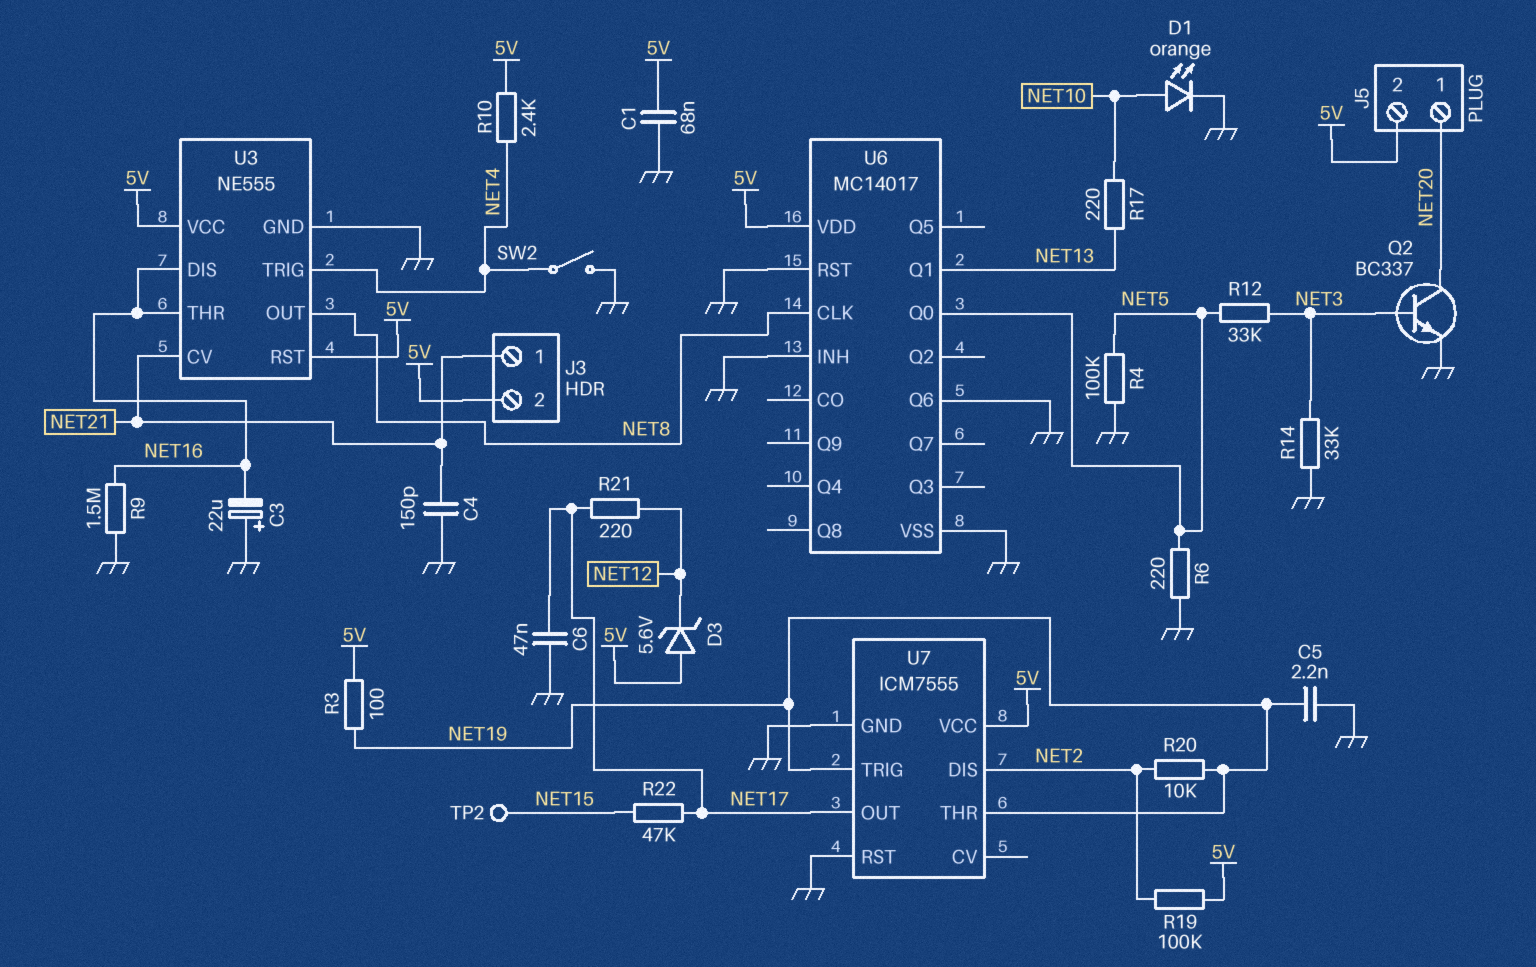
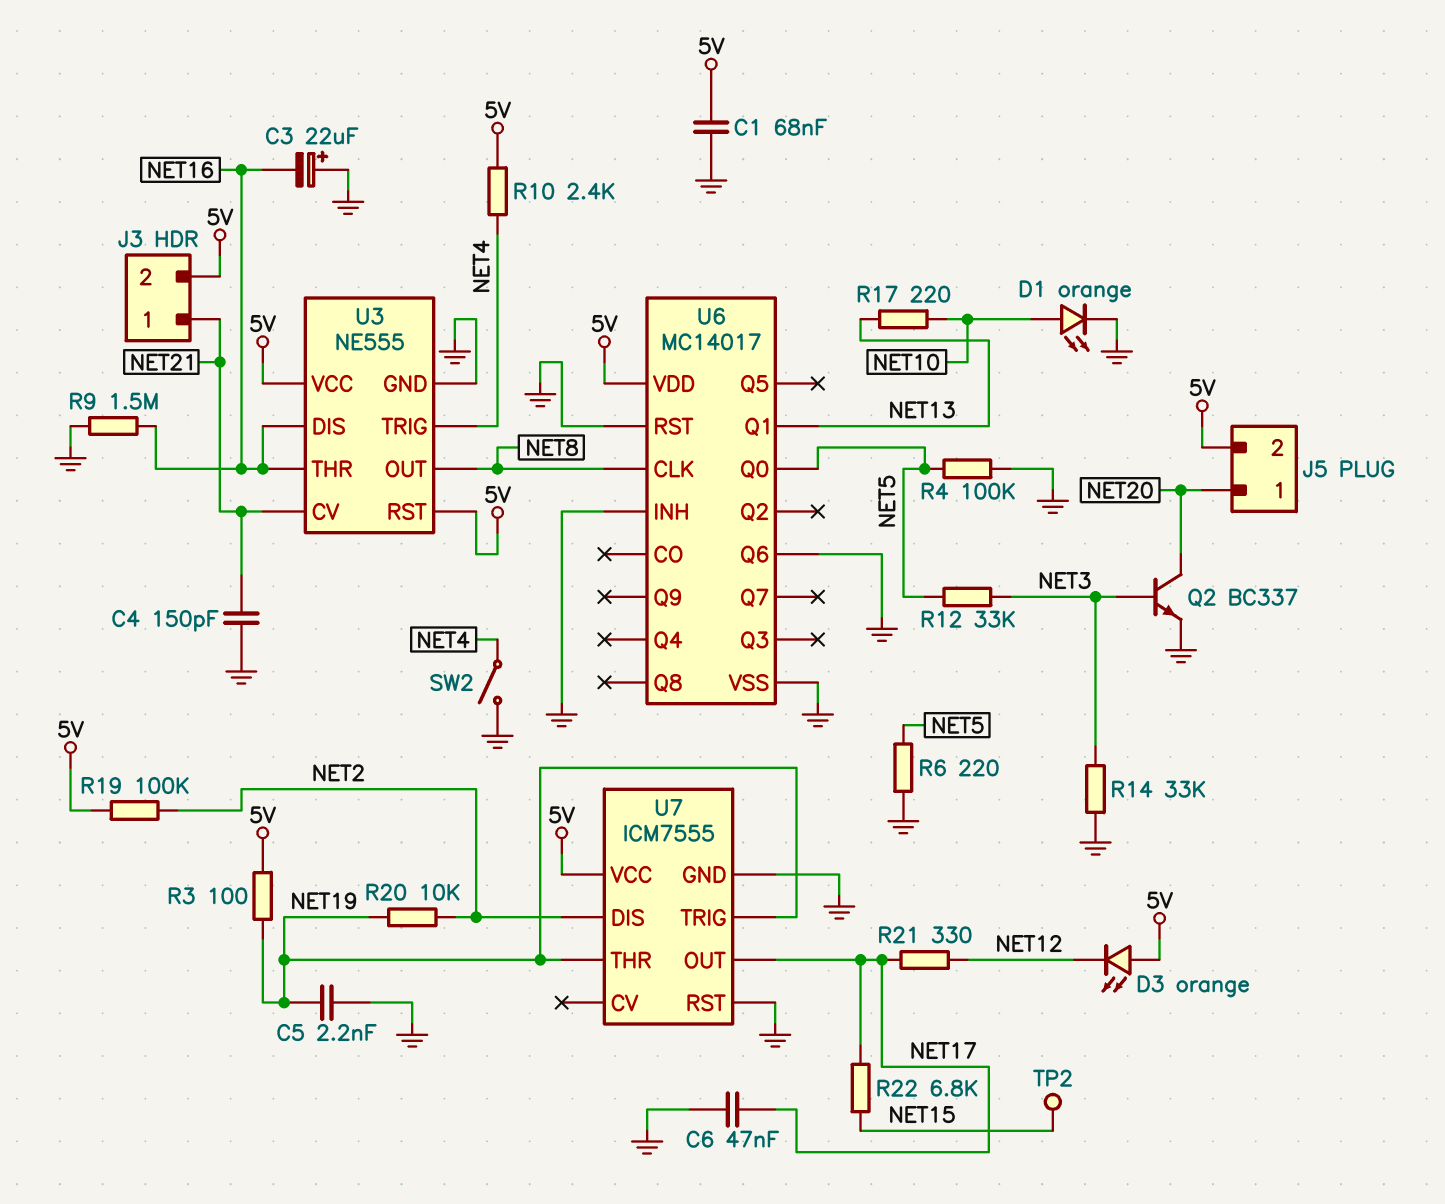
D3: zener 5.6V (A 5V, K NET12) -> LED orange (A 5V, K NET12)
R21: 220 (NET12, NET17) -> 330 (NET12, NET17)
R22: 47k (NET15, NET17) -> 6.8k (NET15, NET17)

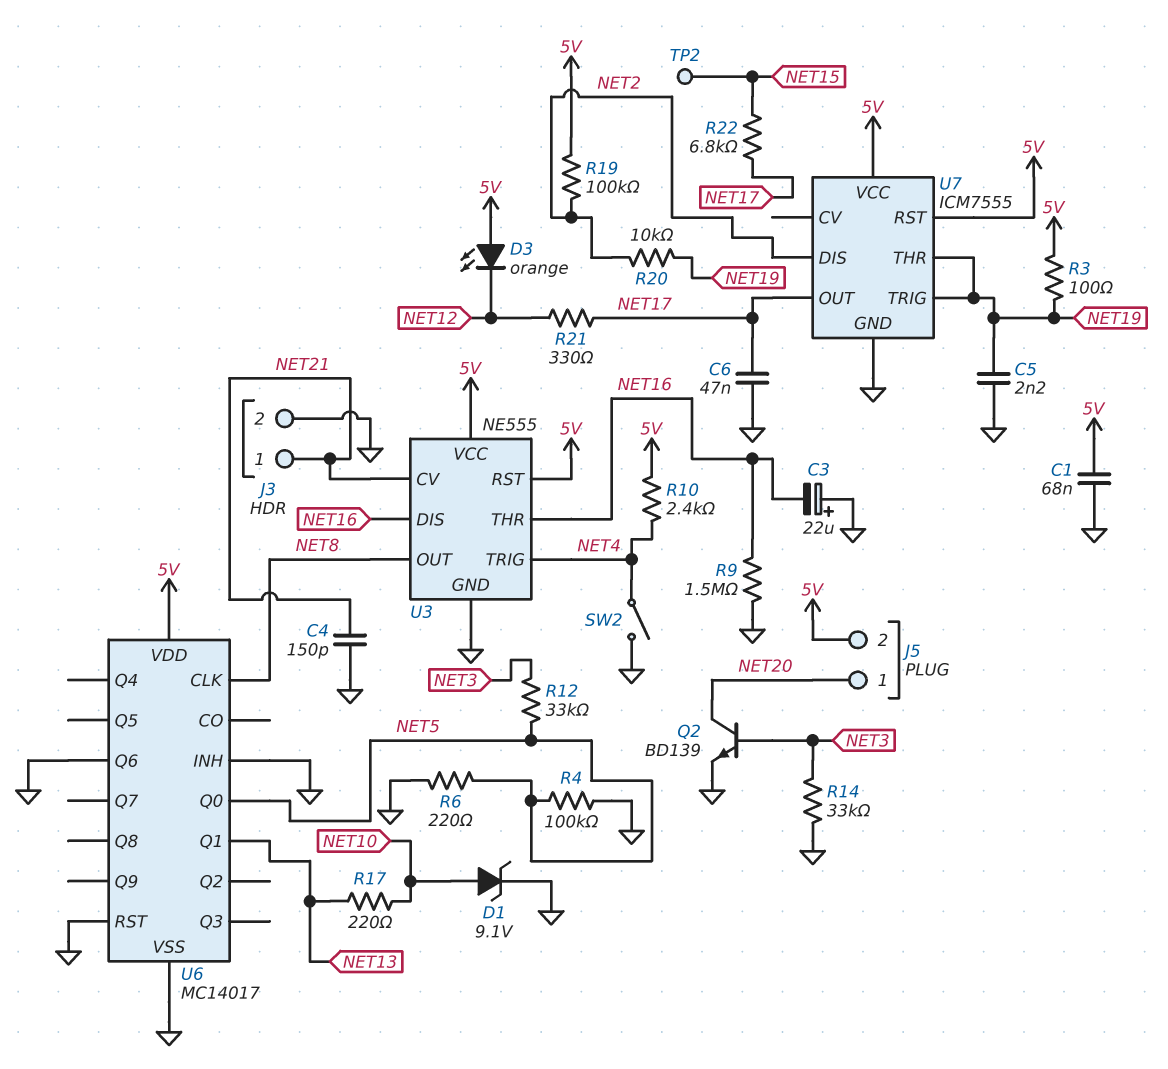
D1: LED orange (A NET10, K GND) -> zener 9.1V (A NET10, K GND)
J3 pin 2: 5V -> GND
Q2: NPN BC337 (B NET3, C NET20, E GND) -> NPN BD139 (B NET3, C NET20, E GND)
U7 pin RST: GND -> 5V

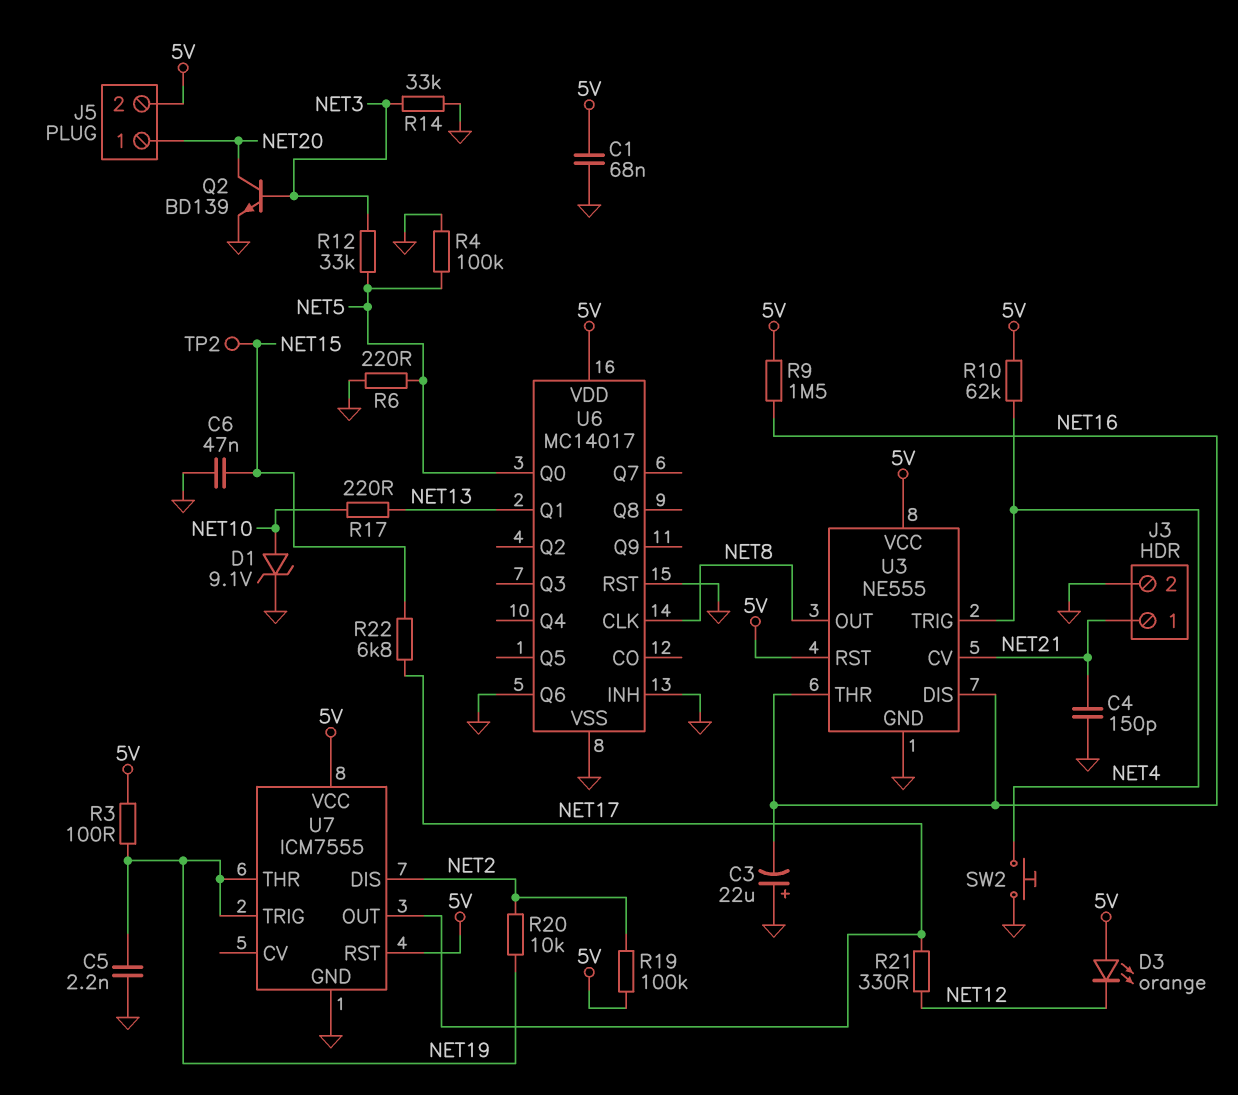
C6: 47nF (GND, NET17) -> 47nF (GND, NET15)
R9: 1.5M (GND, NET16) -> 1.5M (5V, NET16)
R10: 2.4k (5V, NET4) -> 62k (5V, NET4)
SW2: switch (GND, NET4) -> button (GND, NET4)

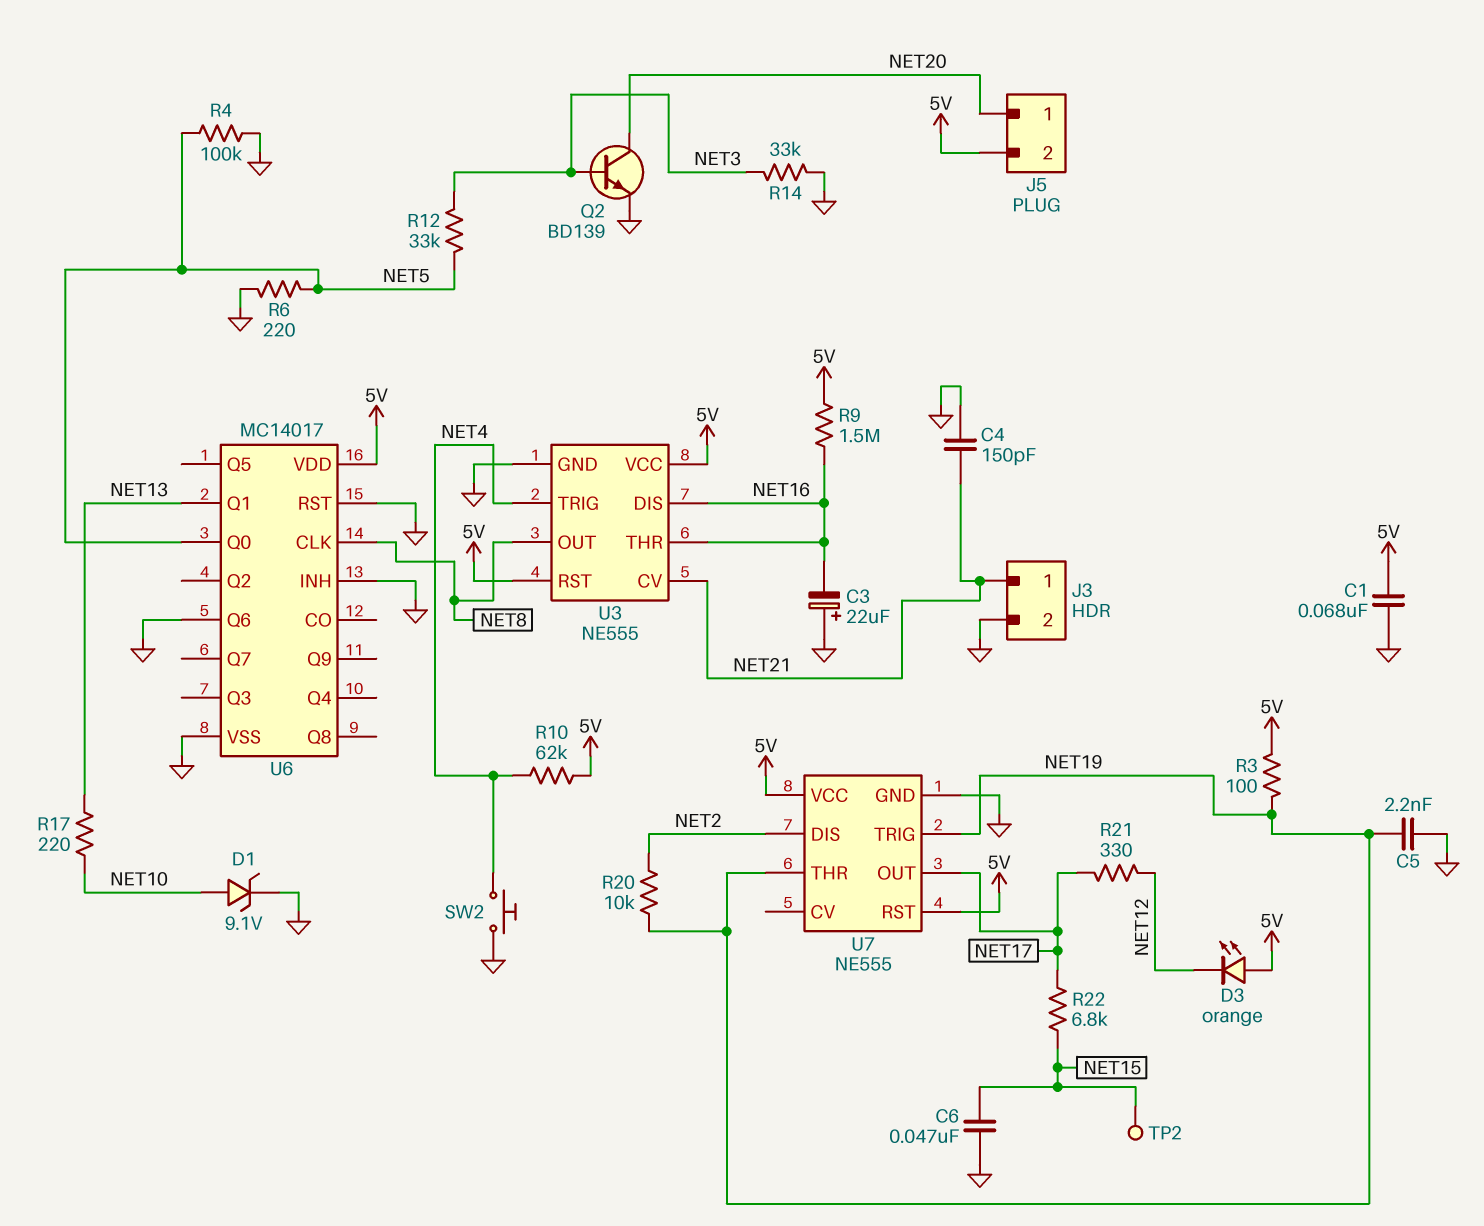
R19: 100k (5V, NET2) -> none
U7: ICM7555 -> NE555

